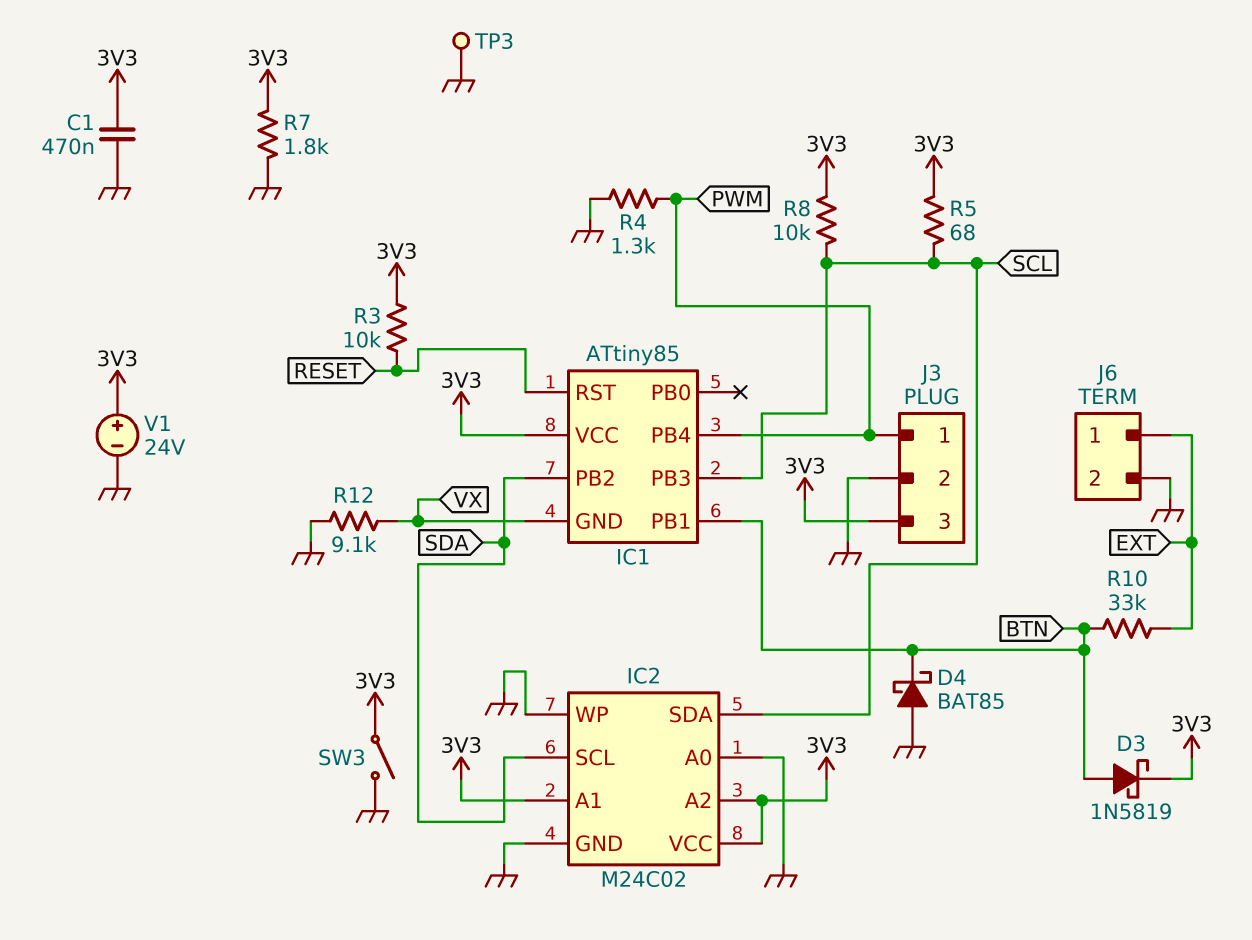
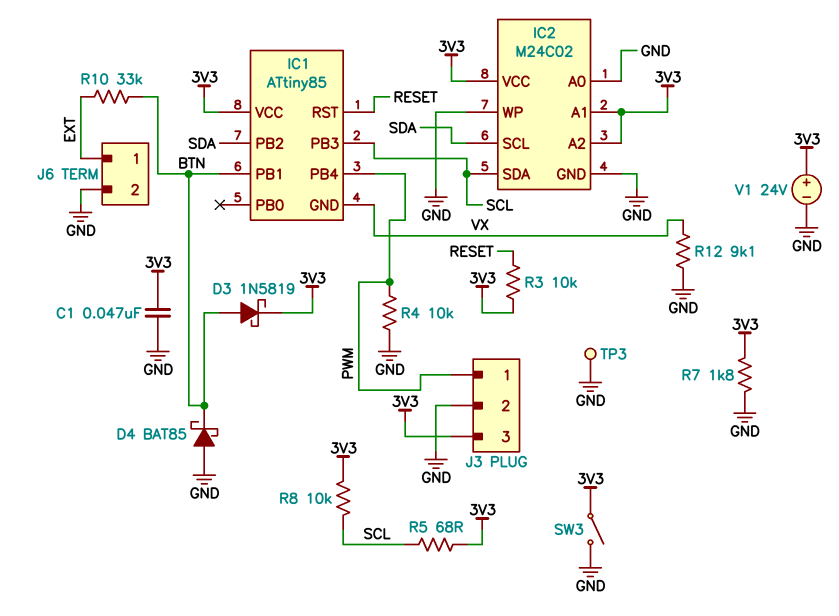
C1: 470nF (3V3, GND) -> 47nF (3V3, GND)
R4: 1.3k (GND, PWM) -> 10k (GND, PWM)

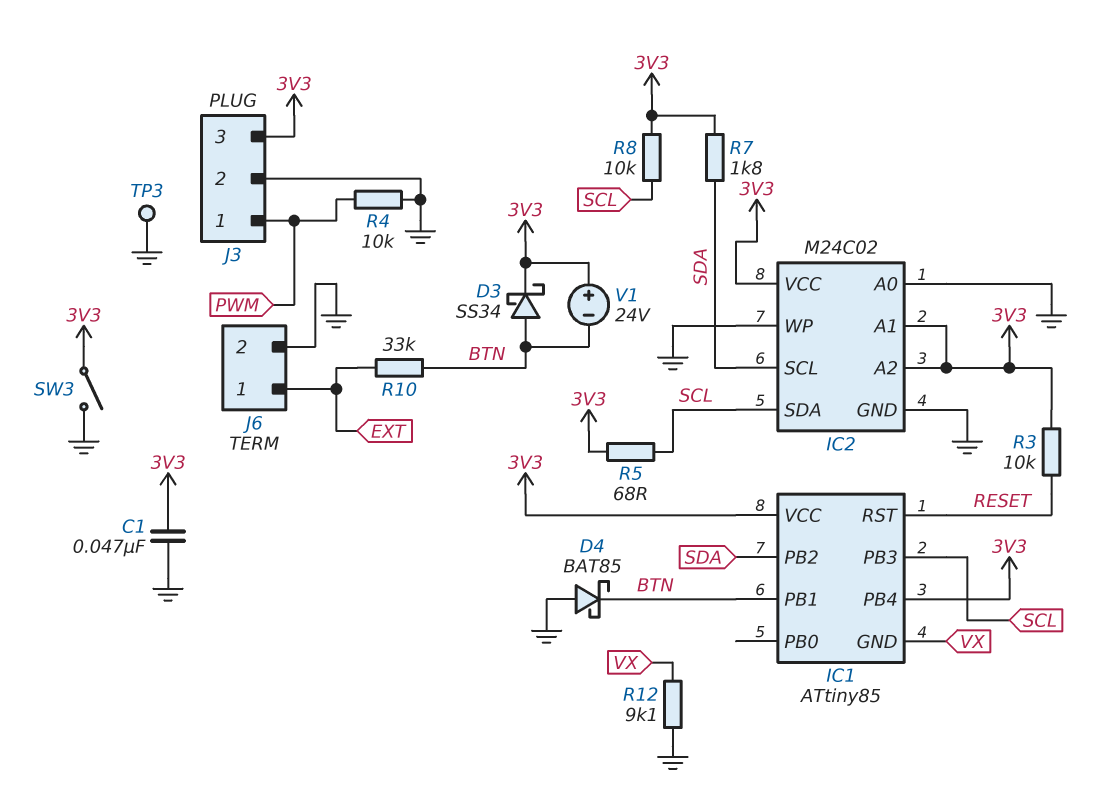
D3: schottky 1N5819 (A BTN, K 3V3) -> schottky SS34 (A BTN, K 3V3)
IC1 pin PB4: PWM -> 3V3
R7: 1.8k (3V3, GND) -> 1.8k (3V3, SDA)
V1: 24V (plus 3V3, minus GND) -> 24V (plus 3V3, minus BTN)

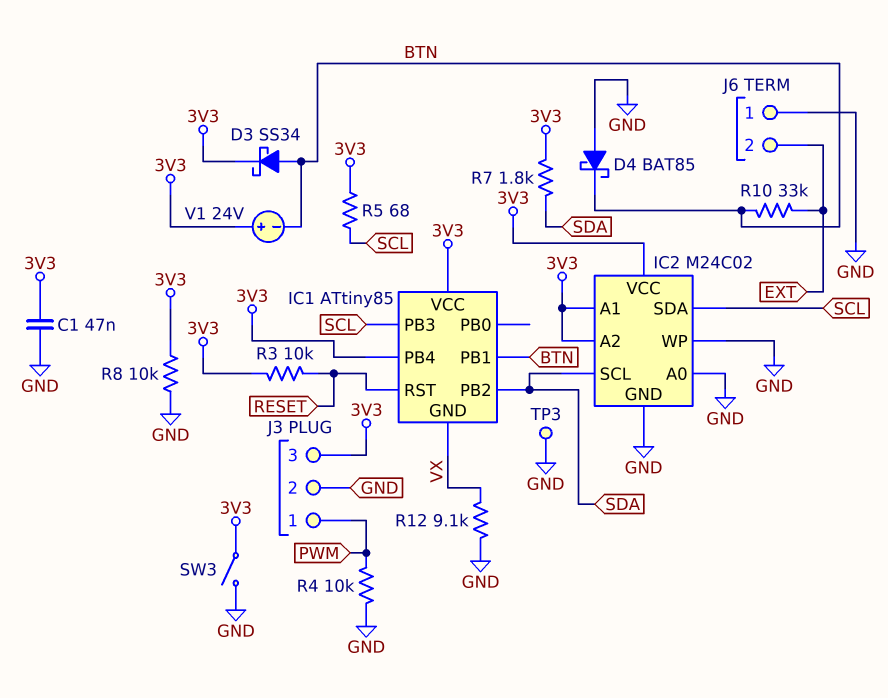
J6 pin 1: EXT -> GND
J6 pin 2: GND -> EXT
R8: 10k (3V3, SCL) -> 10k (3V3, GND)

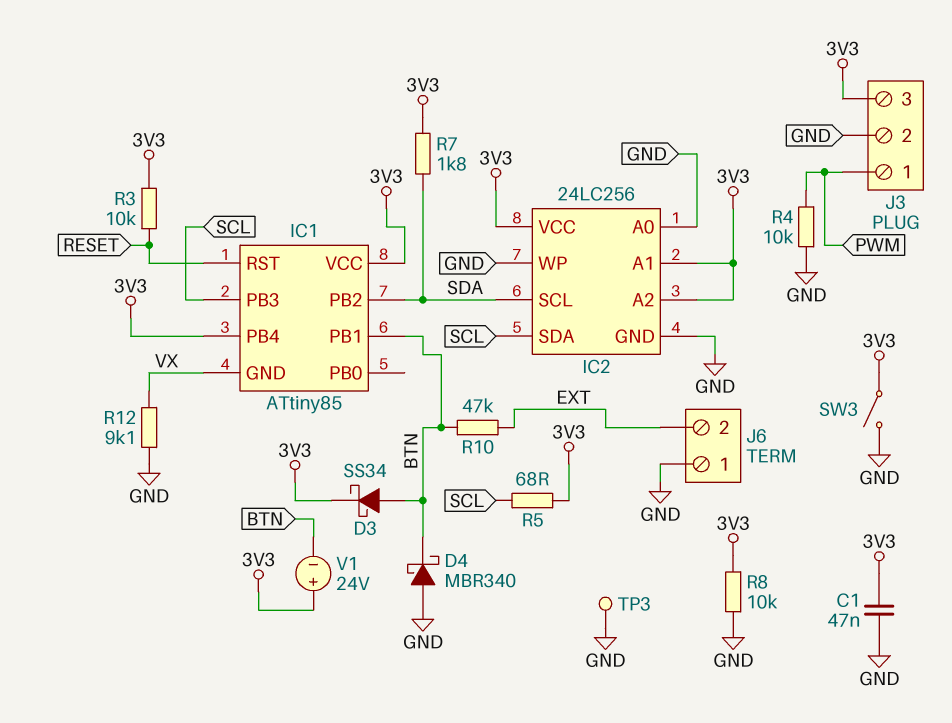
D4: schottky BAT85 (A GND, K BTN) -> schottky MBR340 (A GND, K BTN)
IC2: M24C02 -> 24LC256
R10: 33k (BTN, EXT) -> 47k (BTN, EXT)

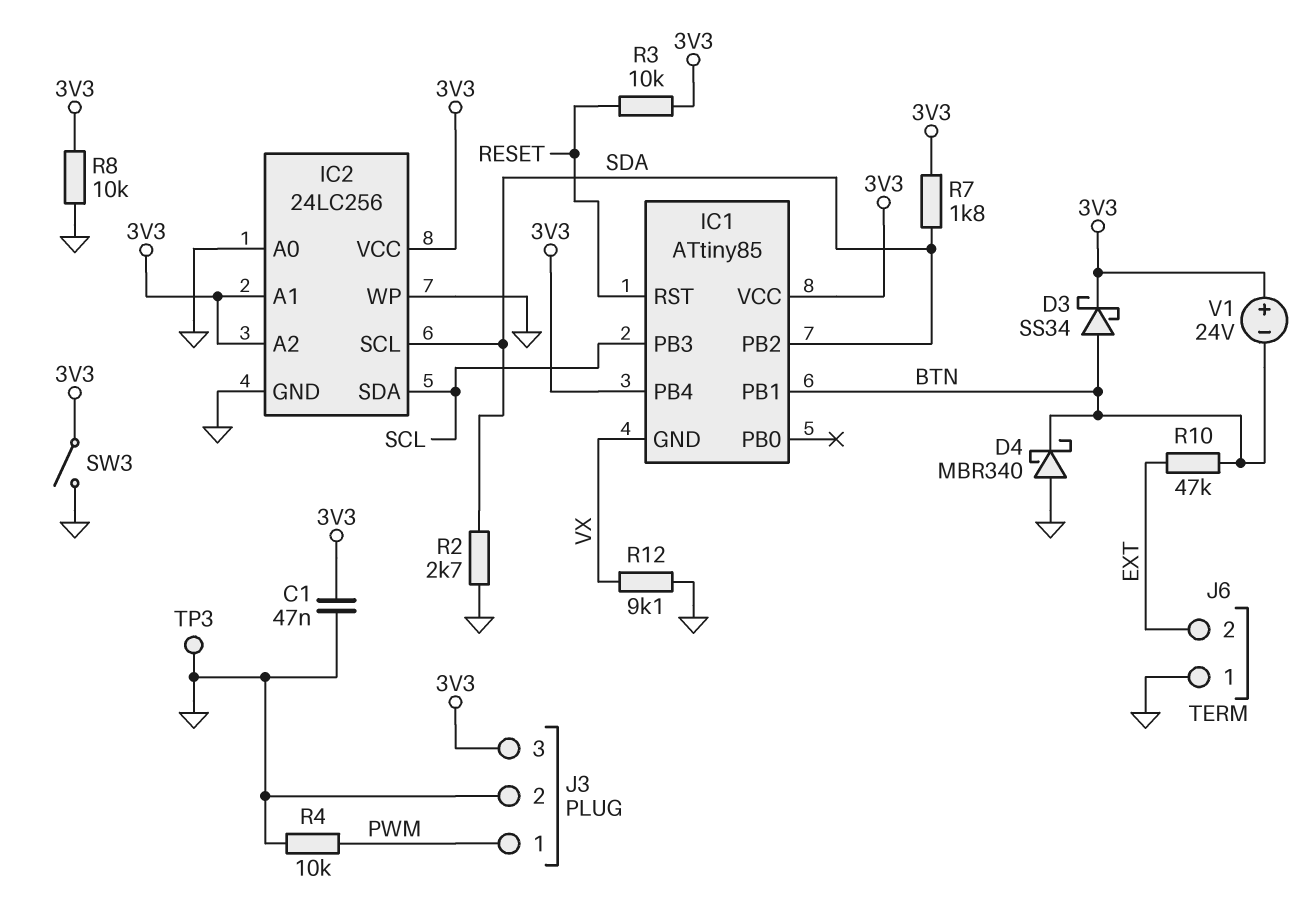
R2: none -> 2.7k (GND, SDA)
R5: 68 (3V3, SCL) -> none

